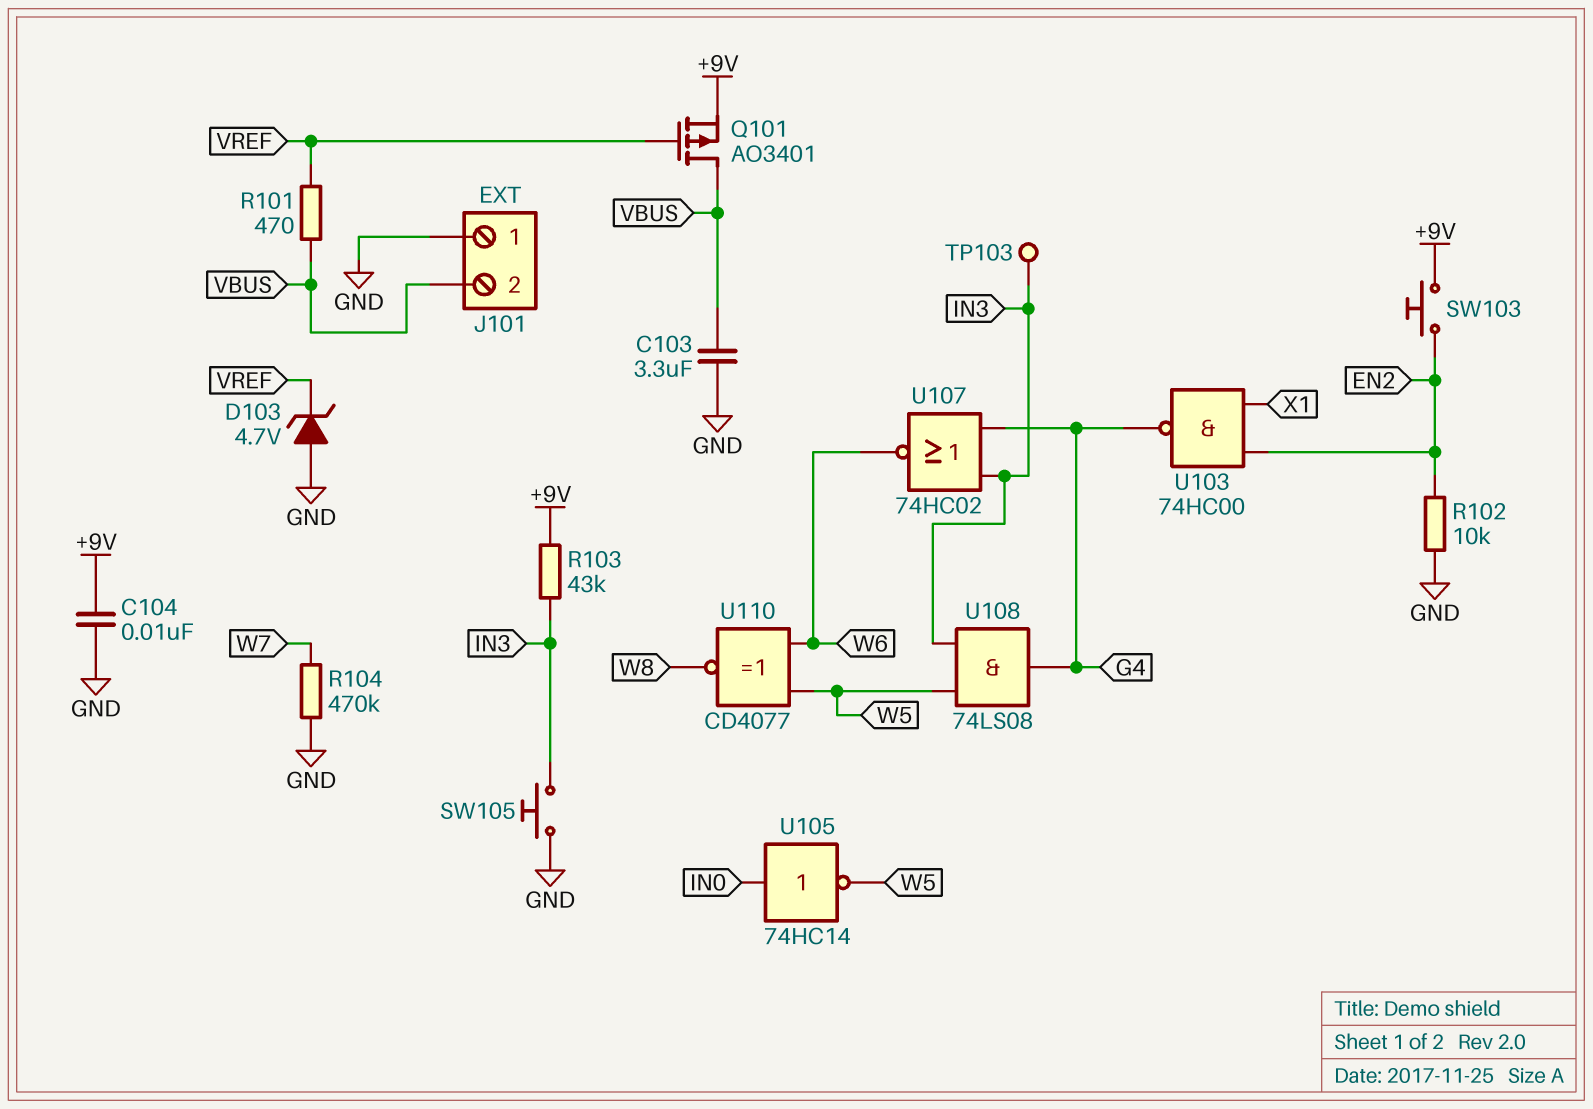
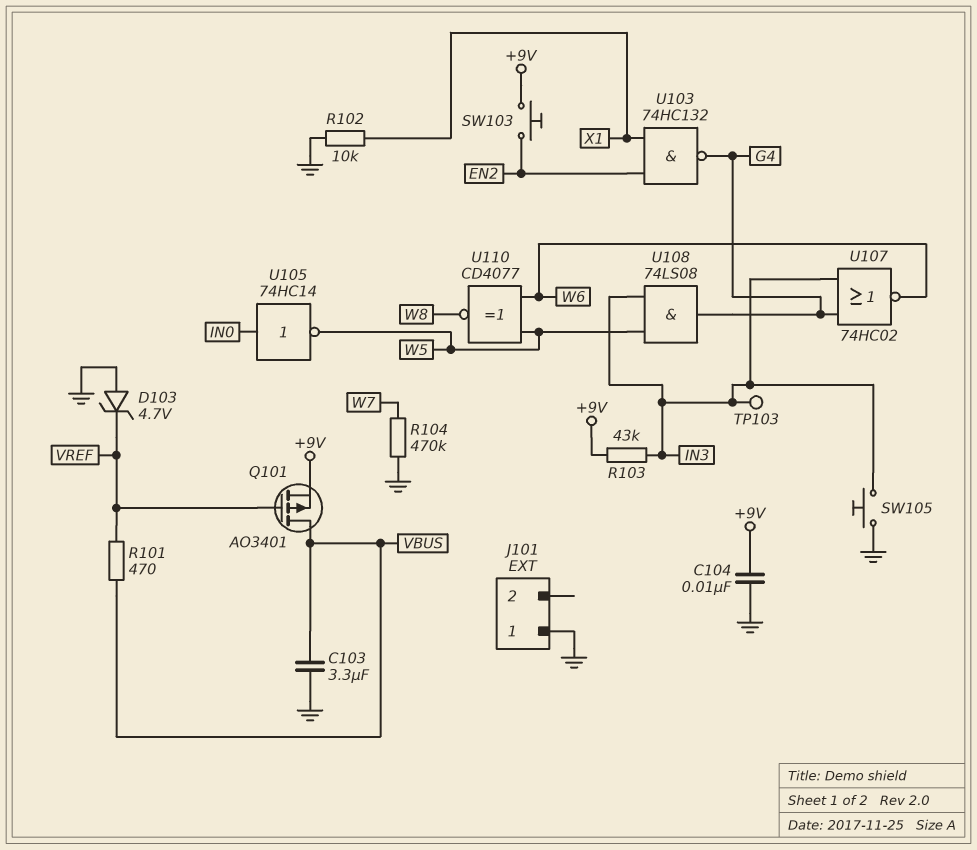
J101 pin 2: VBUS -> none
R102: 10k (EN2, GND) -> 10k (GND, X1)
U103: NAND 74HC00 (in EN2, in X1, out G4) -> NAND 74HC132 (in EN2, in X1, out G4)

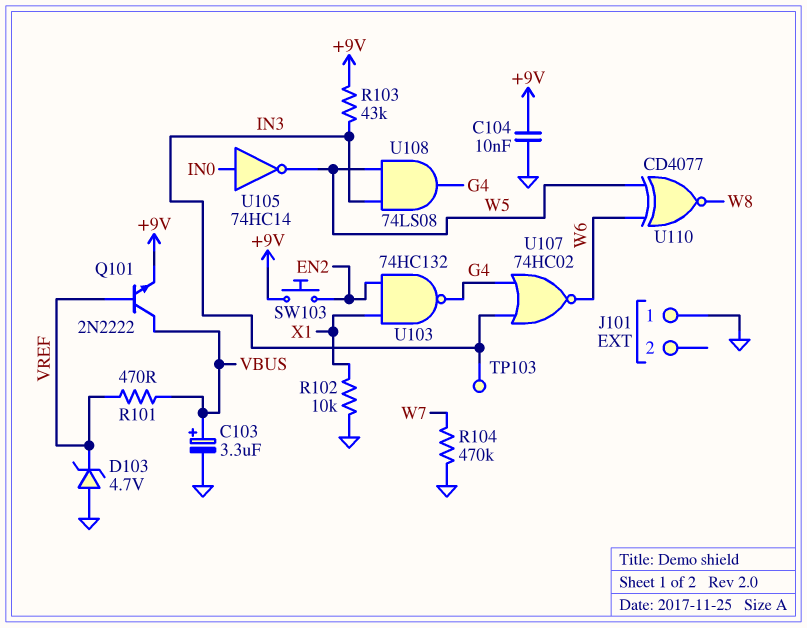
C103: 3.3uF (GND, VBUS) -> 3.3uF (plus VBUS, minus GND)
Q101: PMOS AO3401 (G VREF, D VBUS, S +9V) -> NPN 2N2222 (B VREF, C VBUS, E +9V)
SW105: button (GND, IN3) -> none

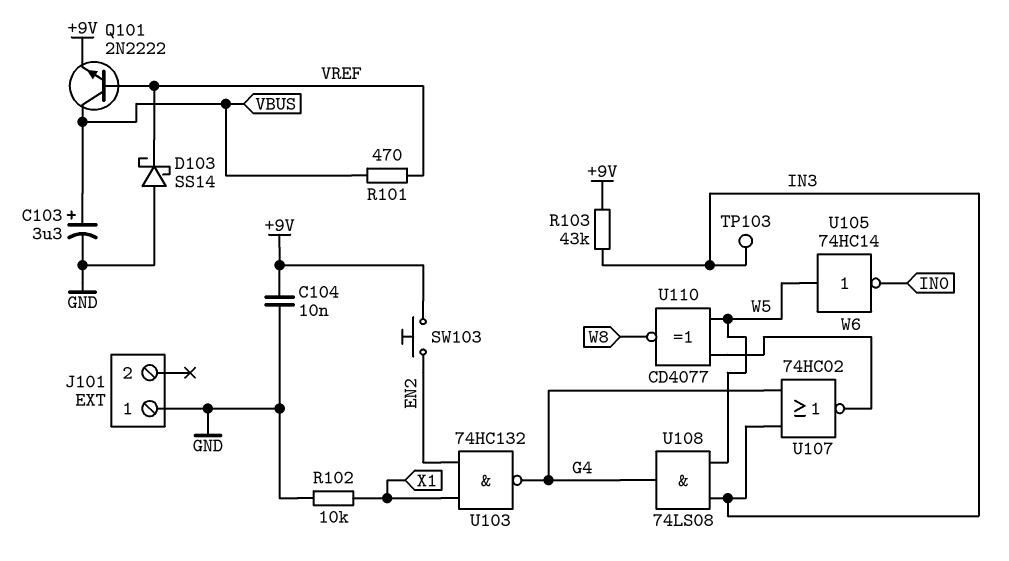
D103: zener 4.7V (A GND, K VREF) -> schottky SS14 (A GND, K VREF)
R104: 470k (GND, W7) -> none
U105: NOT 74HC14 (in IN0, out W5) -> NOT 74HC14 (in W5, out IN0)

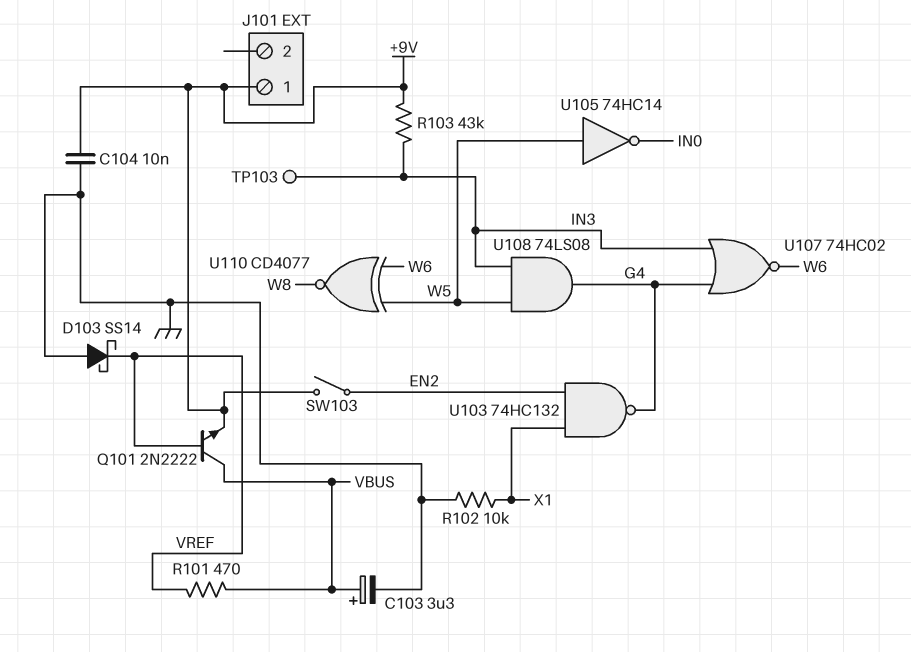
J101 pin 1: GND -> +9V
SW103: button (+9V, EN2) -> switch (+9V, EN2)

